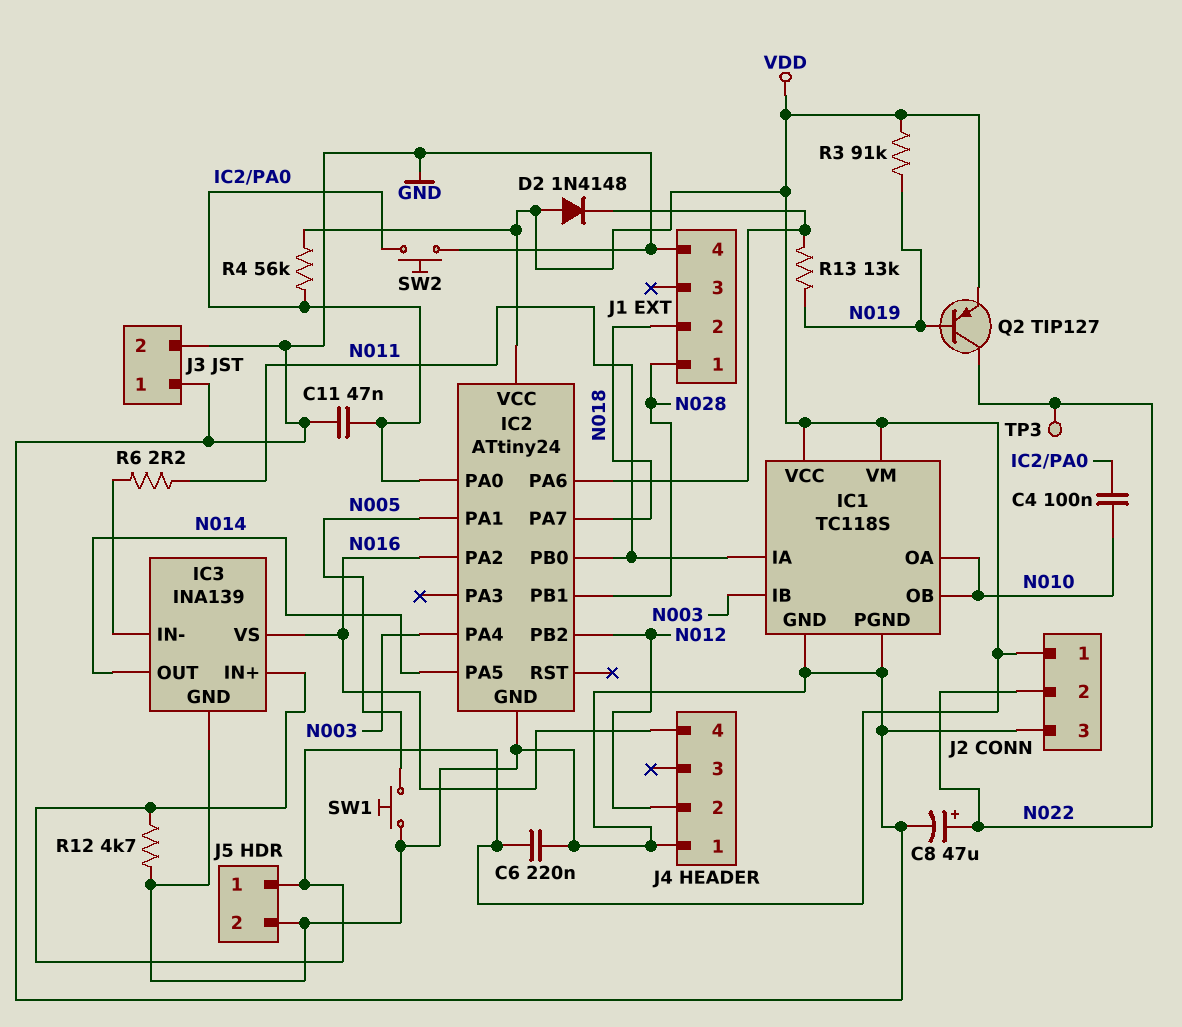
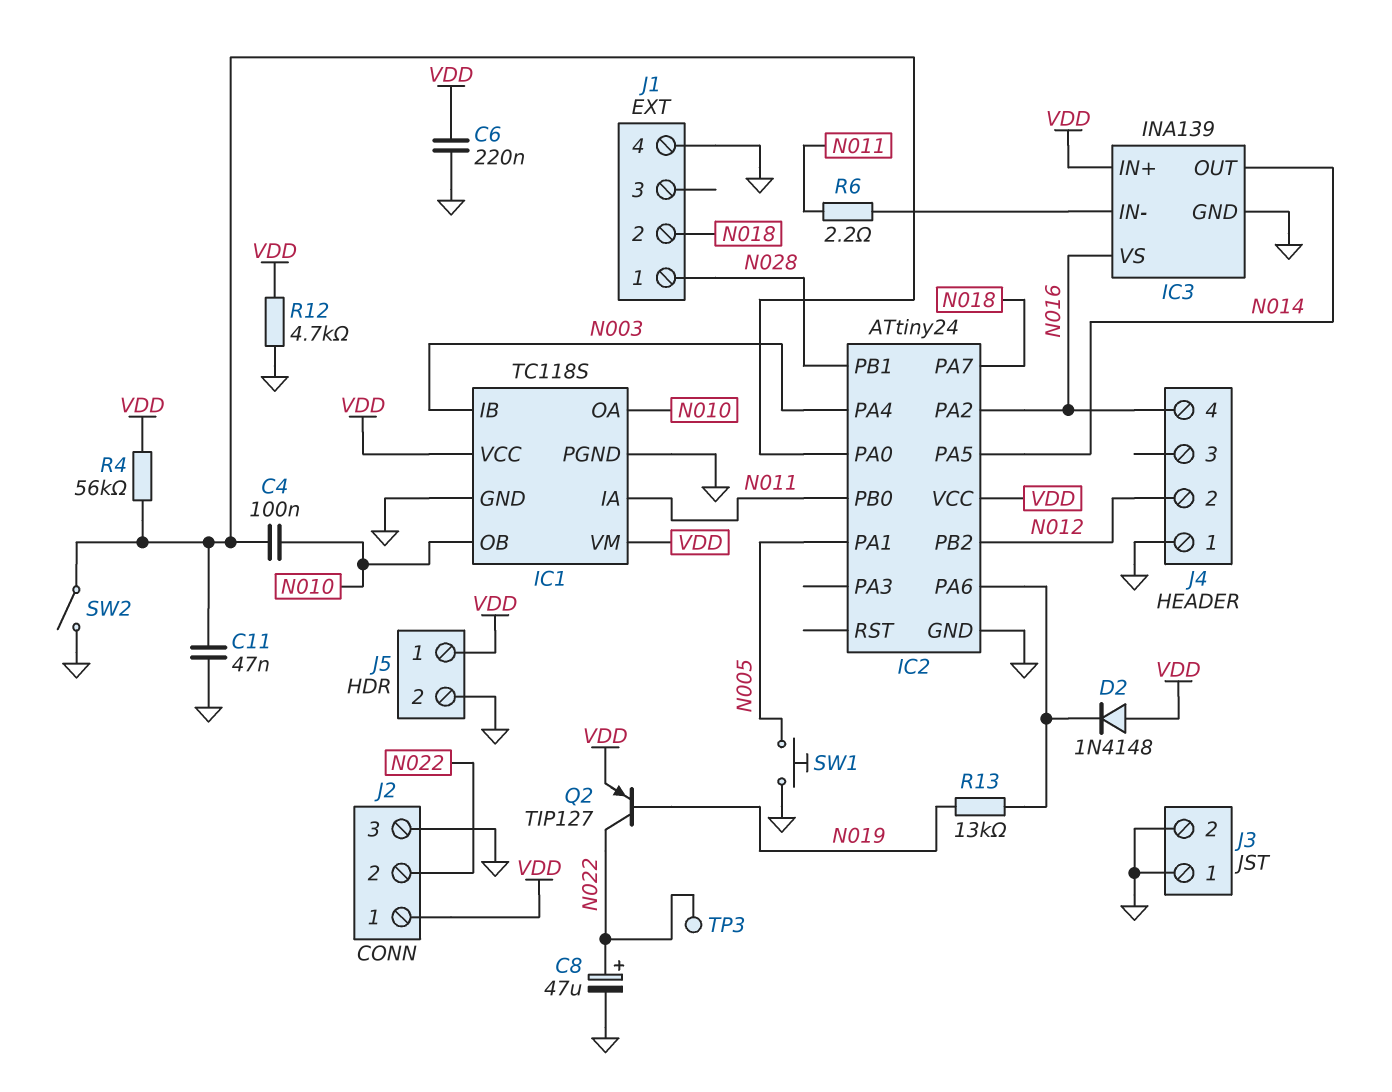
R3: 91k (N019, VDD) -> none
SW2: button (GND, IC2/PA0) -> switch (GND, IC2/PA0)

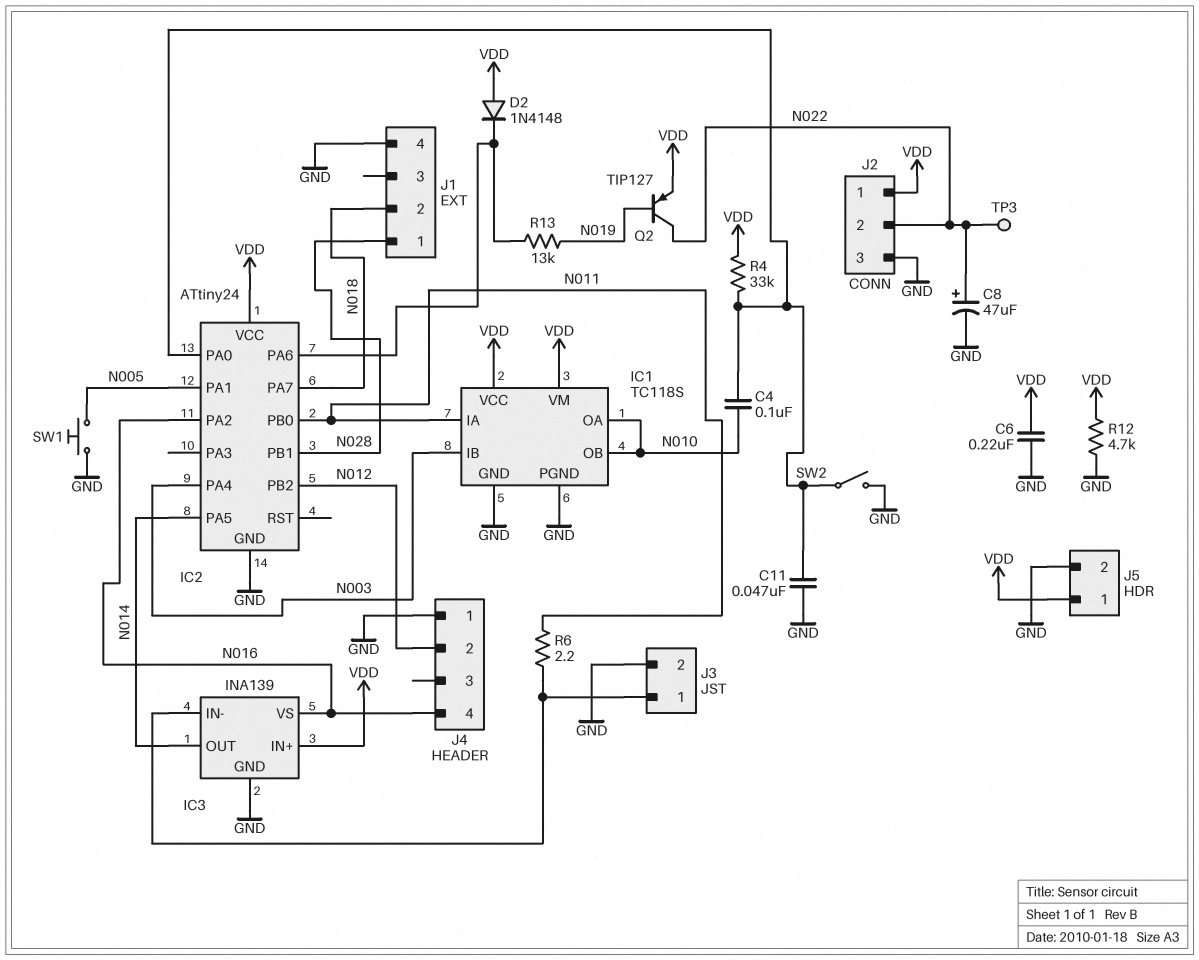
J3 pin 1: GND -> IC3/IN-
R4: 56k (IC2/PA0, VDD) -> 33k (IC2/PA0, VDD)

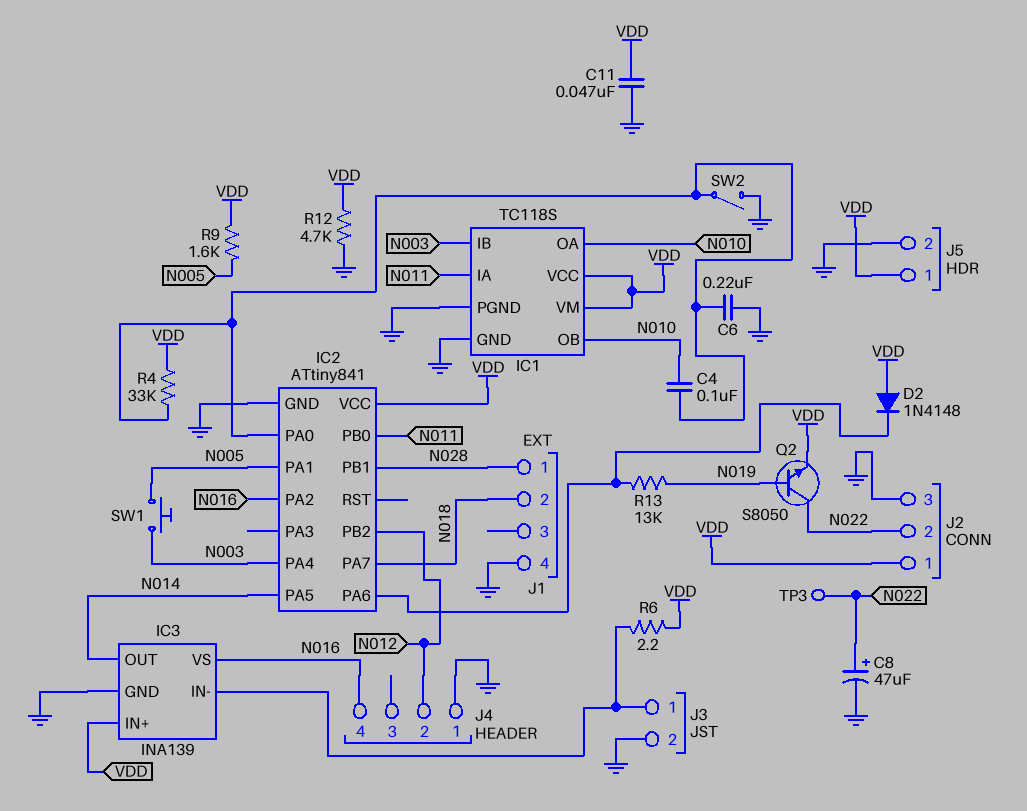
C6: 220nF (GND, VDD) -> 220nF (GND, IC2/PA0)
C11: 47nF (GND, IC2/PA0) -> 47nF (GND, VDD)
IC2: ATtiny24 -> ATtiny841
Q2: PNP TIP127 (B N019, C N022, E VDD) -> NPN S8050 (B N019, C N022, E VDD)
R6: 2.2 (IC3/IN-, N011) -> 2.2 (IC3/IN-, VDD)
R9: none -> 1.6k (N005, VDD)
SW1: button (GND, N005) -> button (N003, N005)

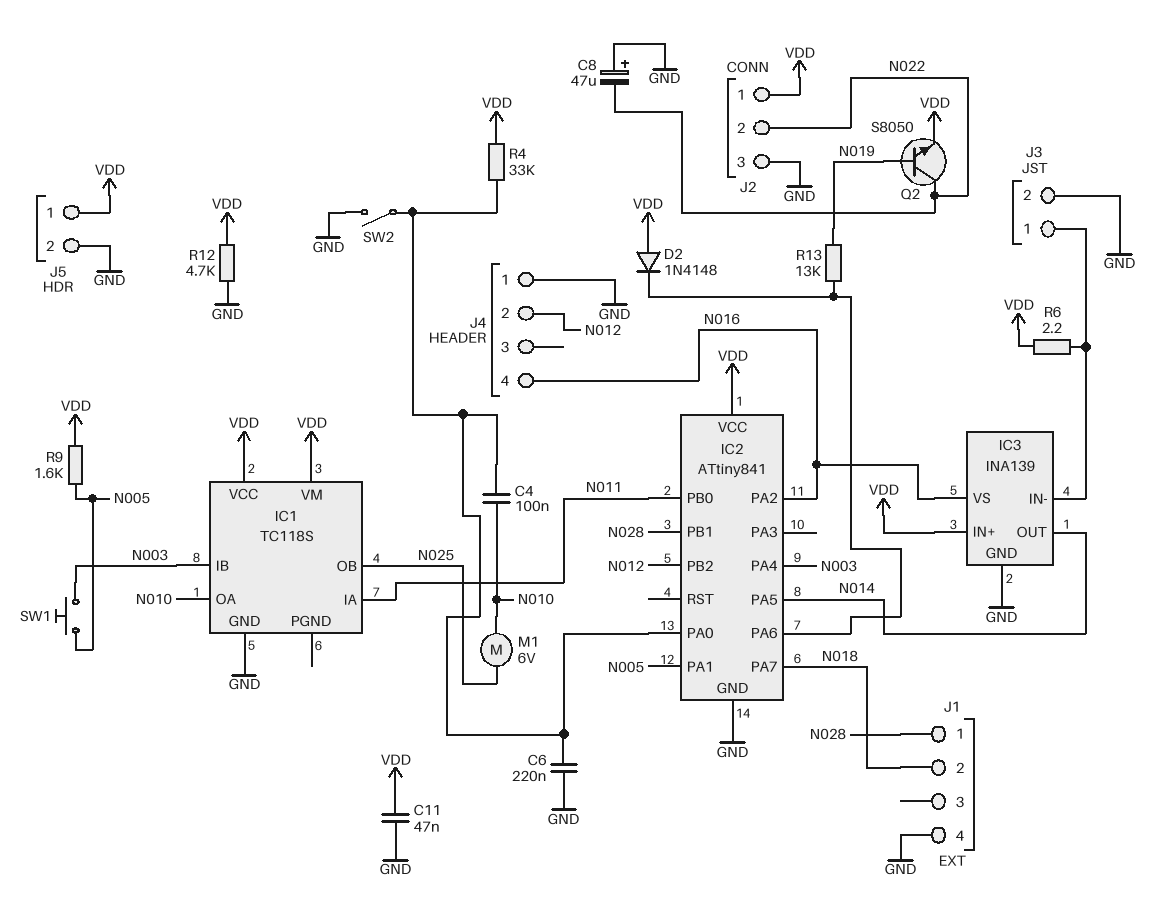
C8: 47uF (plus N022, minus GND) -> 47uF (plus GND, minus N022)
IC1 pin OB: N010 -> N025
IC1 pin PGND: GND -> none
M1: none -> motor 6V (N010, N025)
TP3: test point (N022) -> none

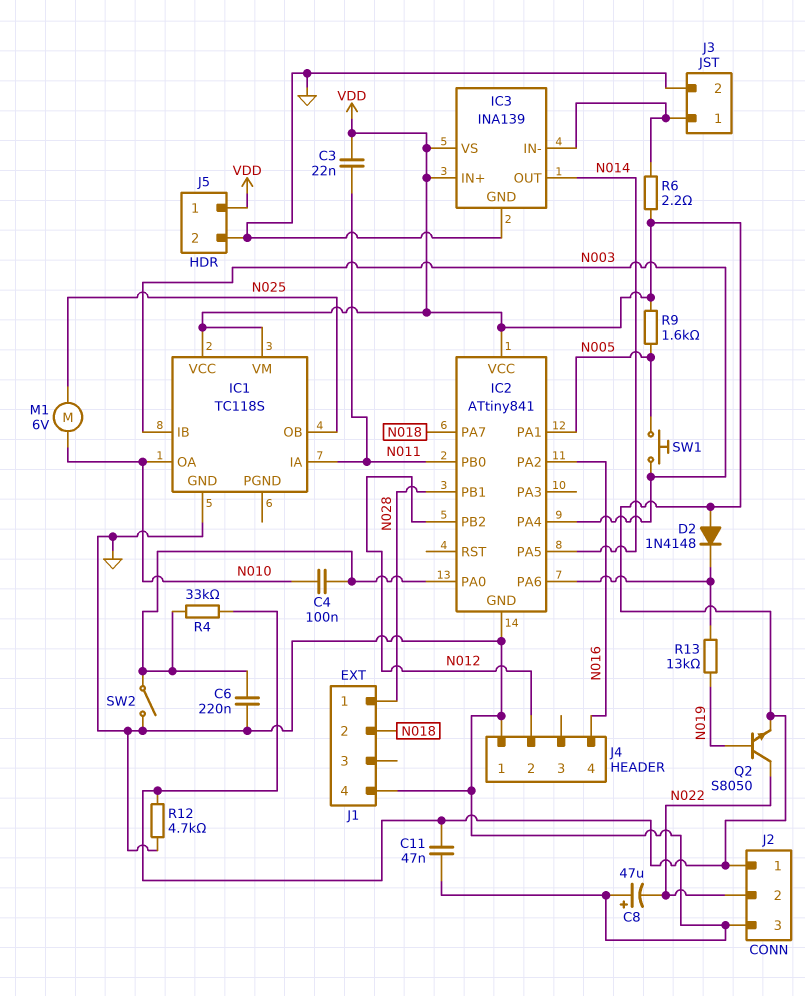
C3: none -> 22nF (N011, VDD)
IC3 pin VS: N016 -> VDD

